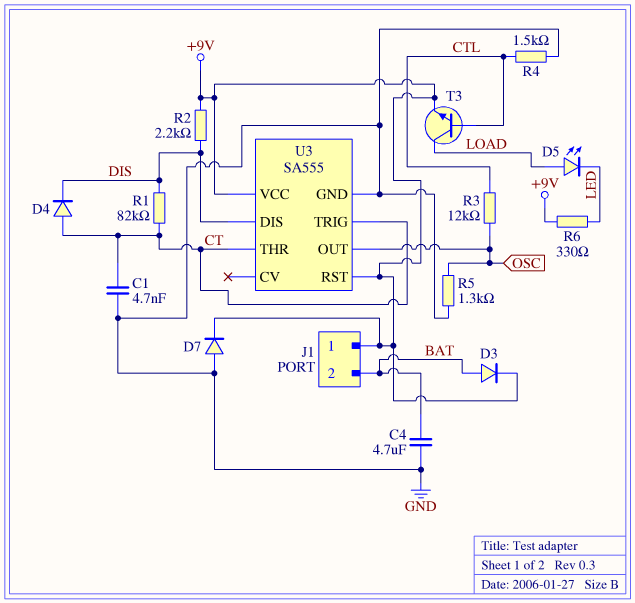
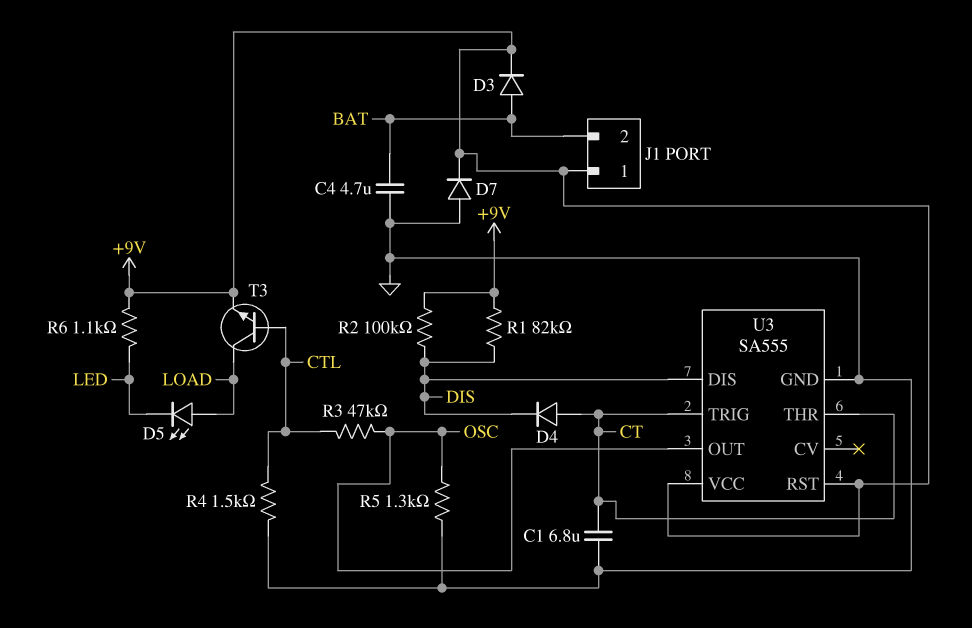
C1: 4.7nF (CT, GND) -> 6.8uF (CT, GND)
R1: 82k (CT, DIS) -> 82k (+9V, DIS)
R2: 2.2k (+9V, DIS) -> 100k (+9V, DIS)
R3: 12k (CTL, OSC) -> 47k (CTL, OSC)
R6: 330 (+9V, LED) -> 1.1k (+9V, LED)

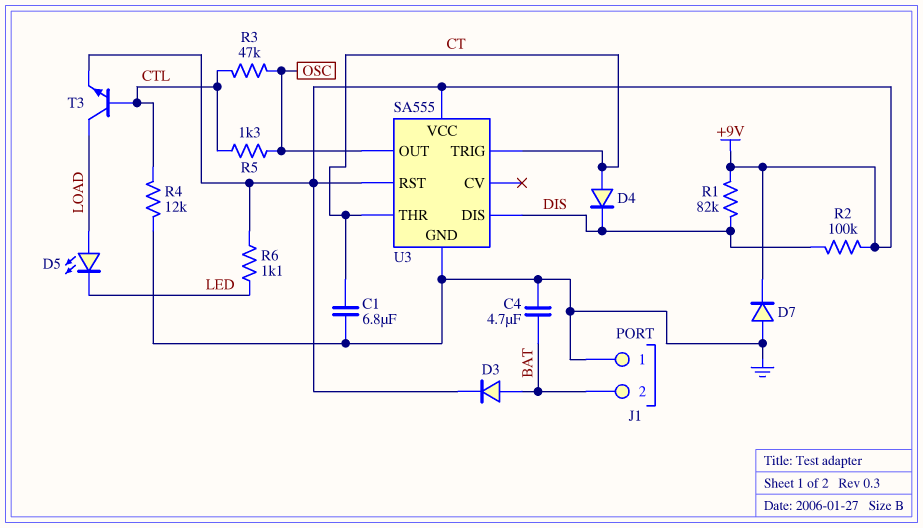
J1 pin 1: +9V -> GND
R4: 1.5k (CTL, GND) -> 12k (CTL, GND)
R5: 1.3k (GND, OSC) -> 1.3k (CTL, OSC)

